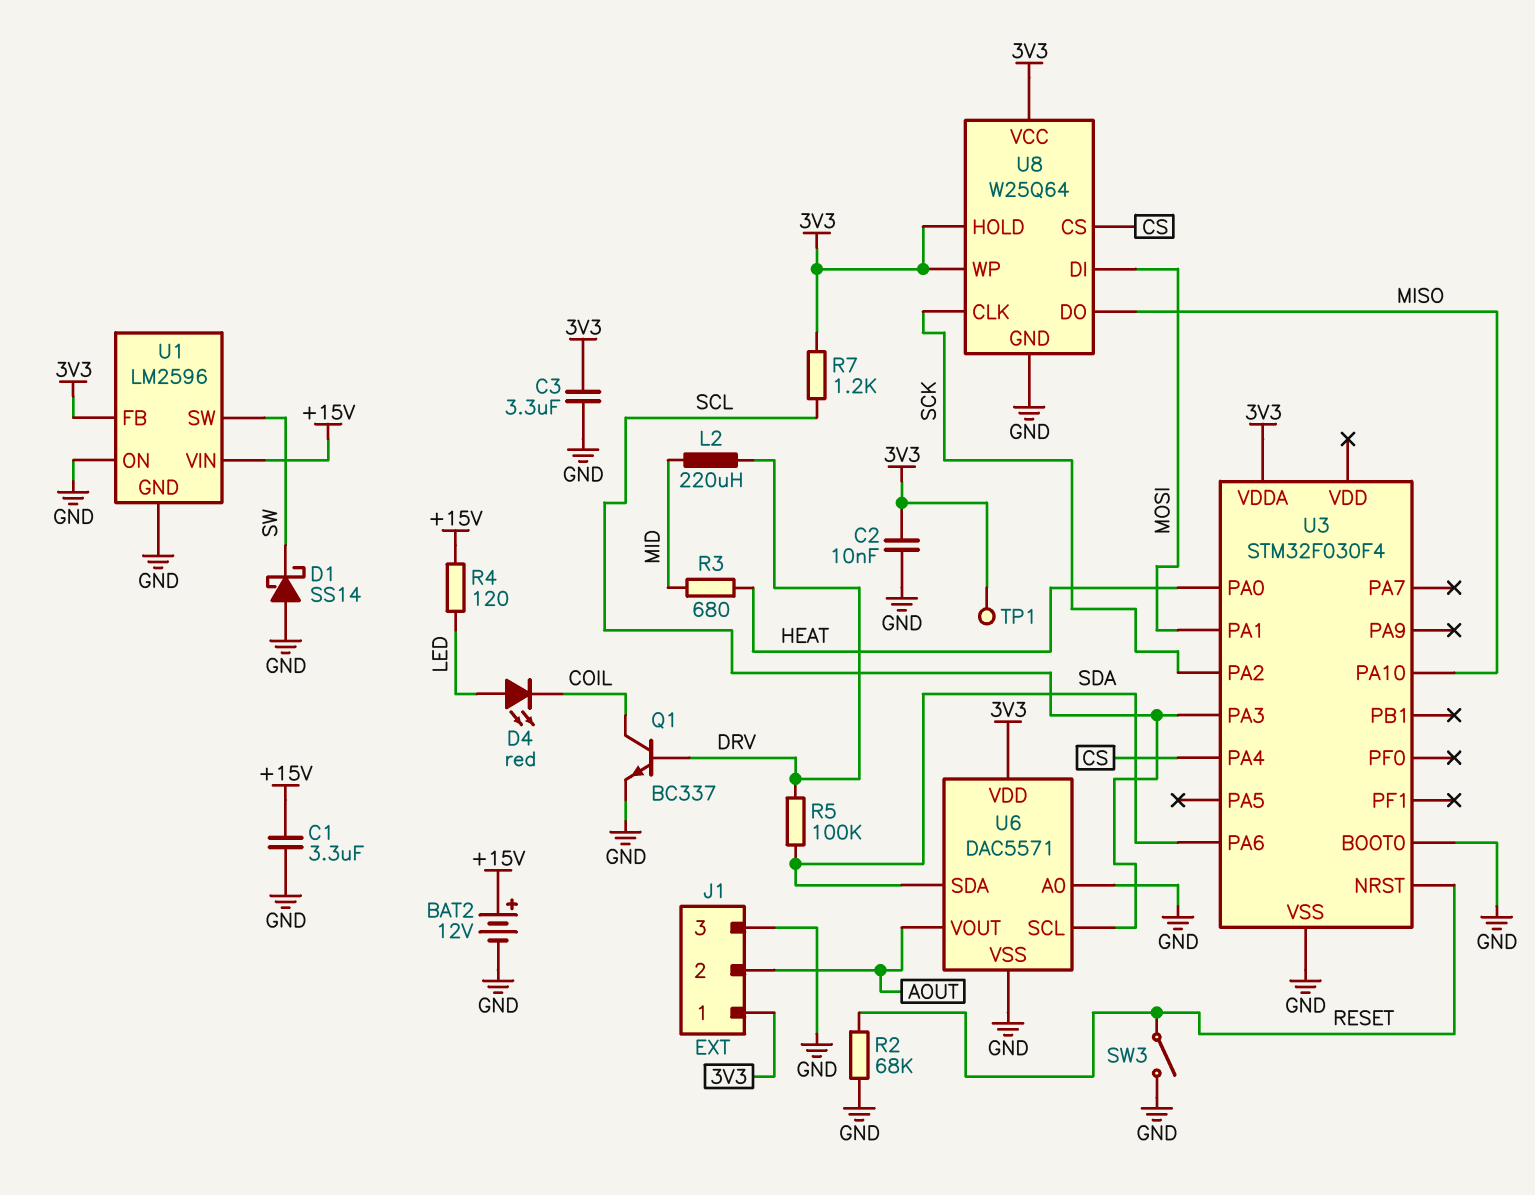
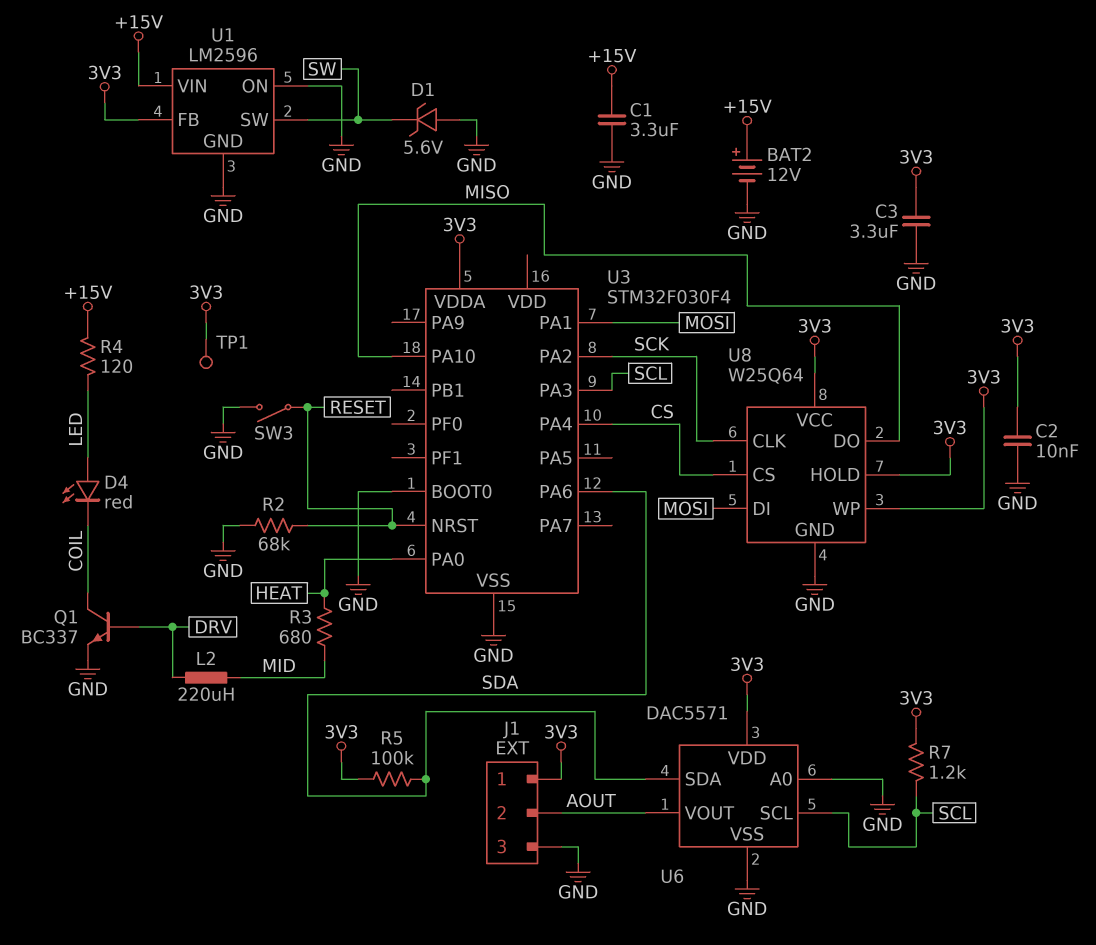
D1: schottky SS14 (A GND, K SW) -> zener 5.6V (A GND, K SW)
R5: 100k (DRV, SDA) -> 100k (3V3, SDA)

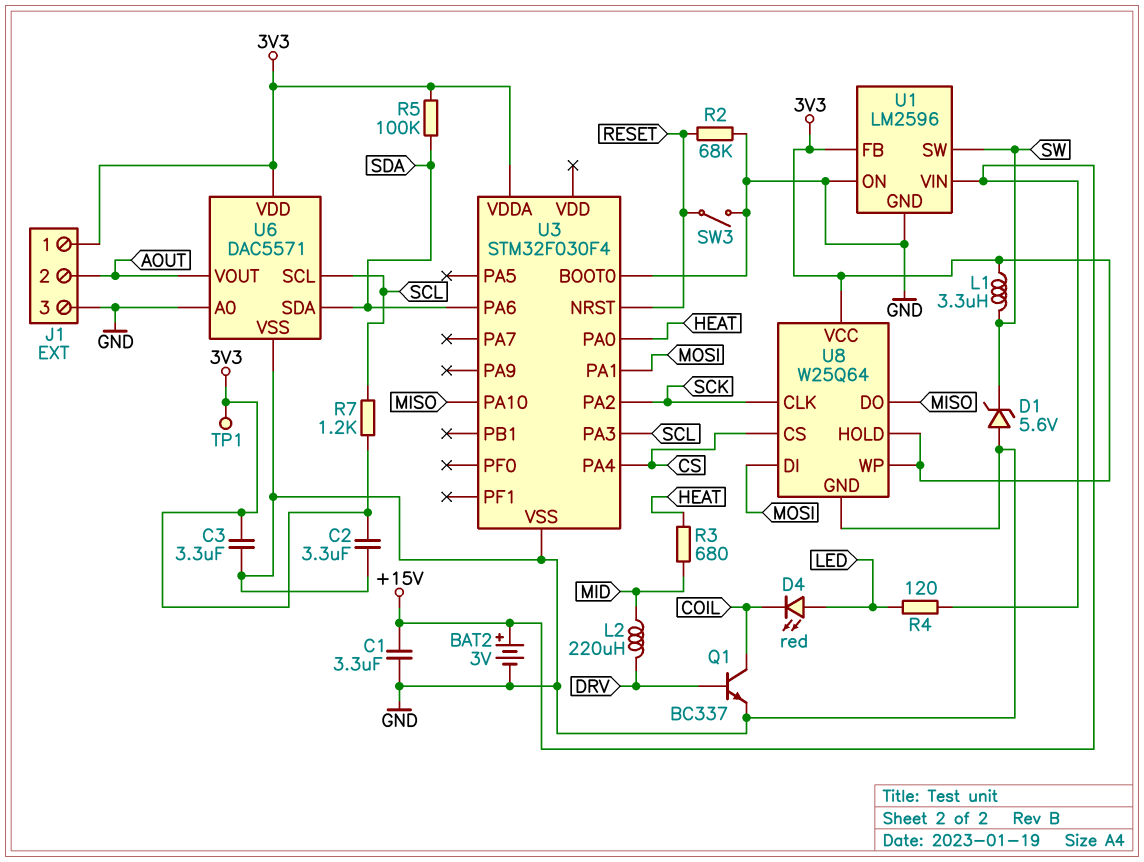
BAT2: 12V (plus +15V, minus GND) -> 3V (plus +15V, minus GND)
C2: 10nF (3V3, GND) -> 3.3uF (3V3, GND)
L1: none -> 3.3uH (3V3, SW)

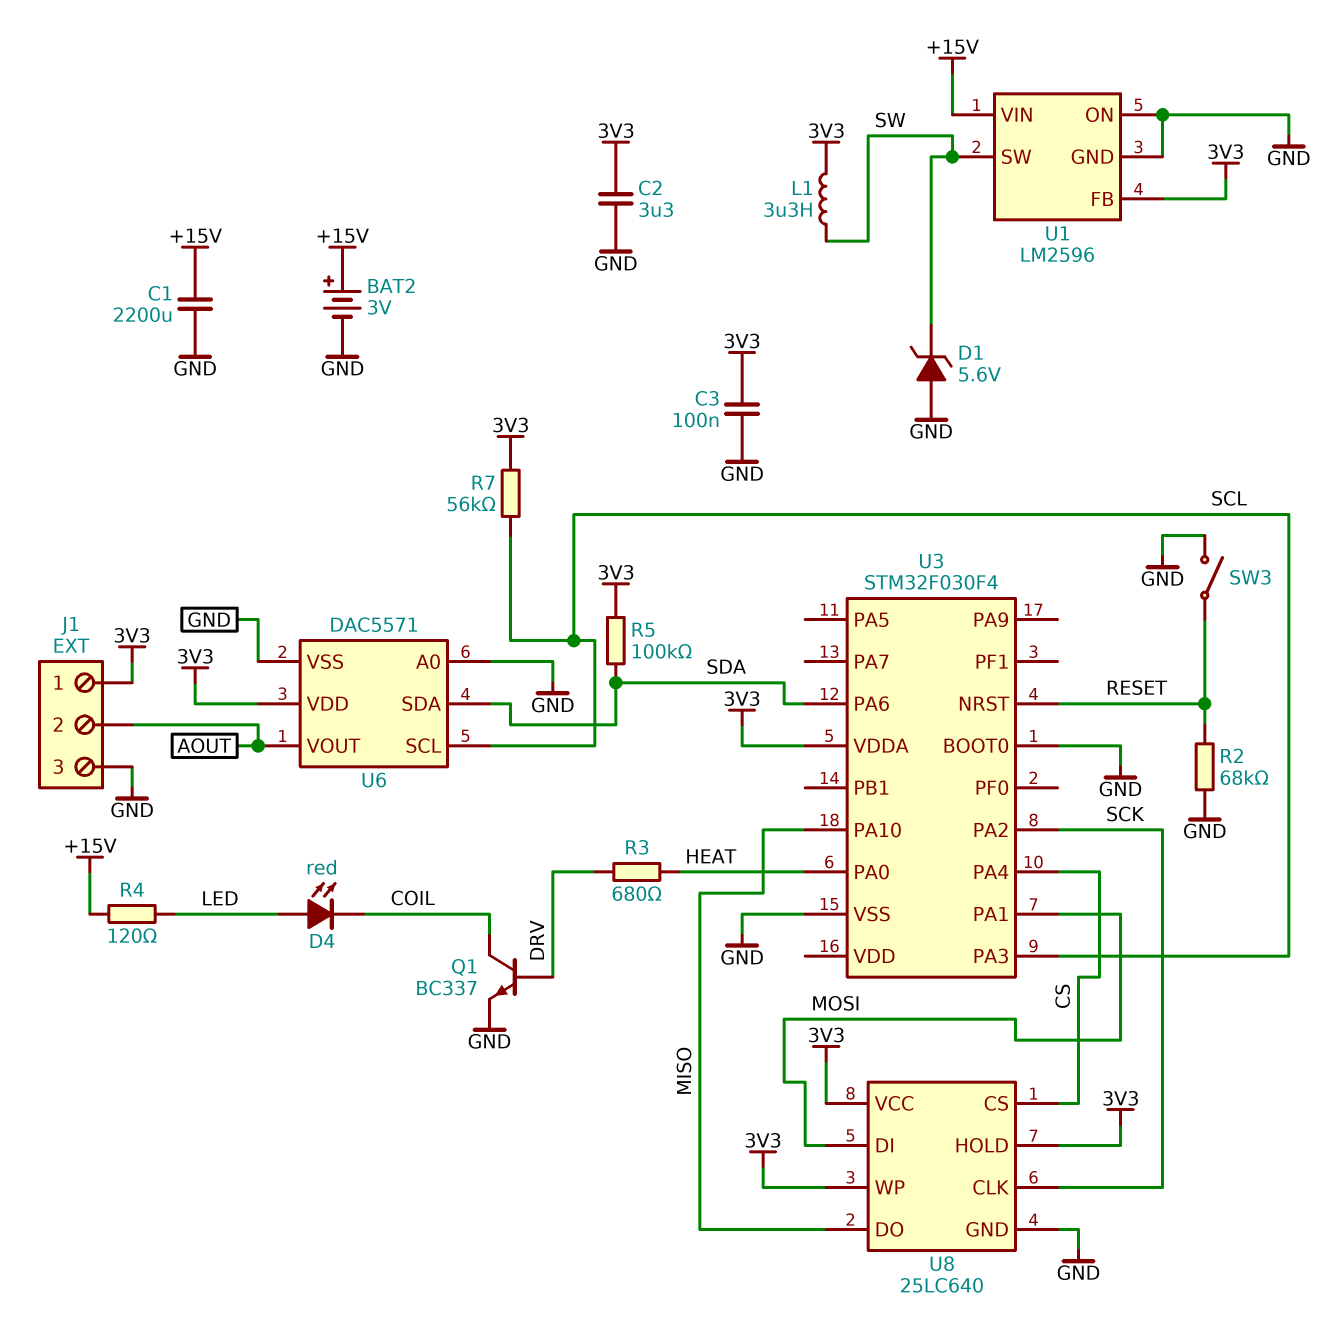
C1: 3.3uF (+15V, GND) -> 2200uF (+15V, GND)
C3: 3.3uF (3V3, GND) -> 100nF (3V3, GND)
L2: 220uH (DRV, MID) -> none
R3: 680 (HEAT, MID) -> 680 (DRV, HEAT)
R7: 1.2k (3V3, SCL) -> 56k (3V3, SCL)
TP1: test point (3V3) -> none
U8: W25Q64 -> 25LC640

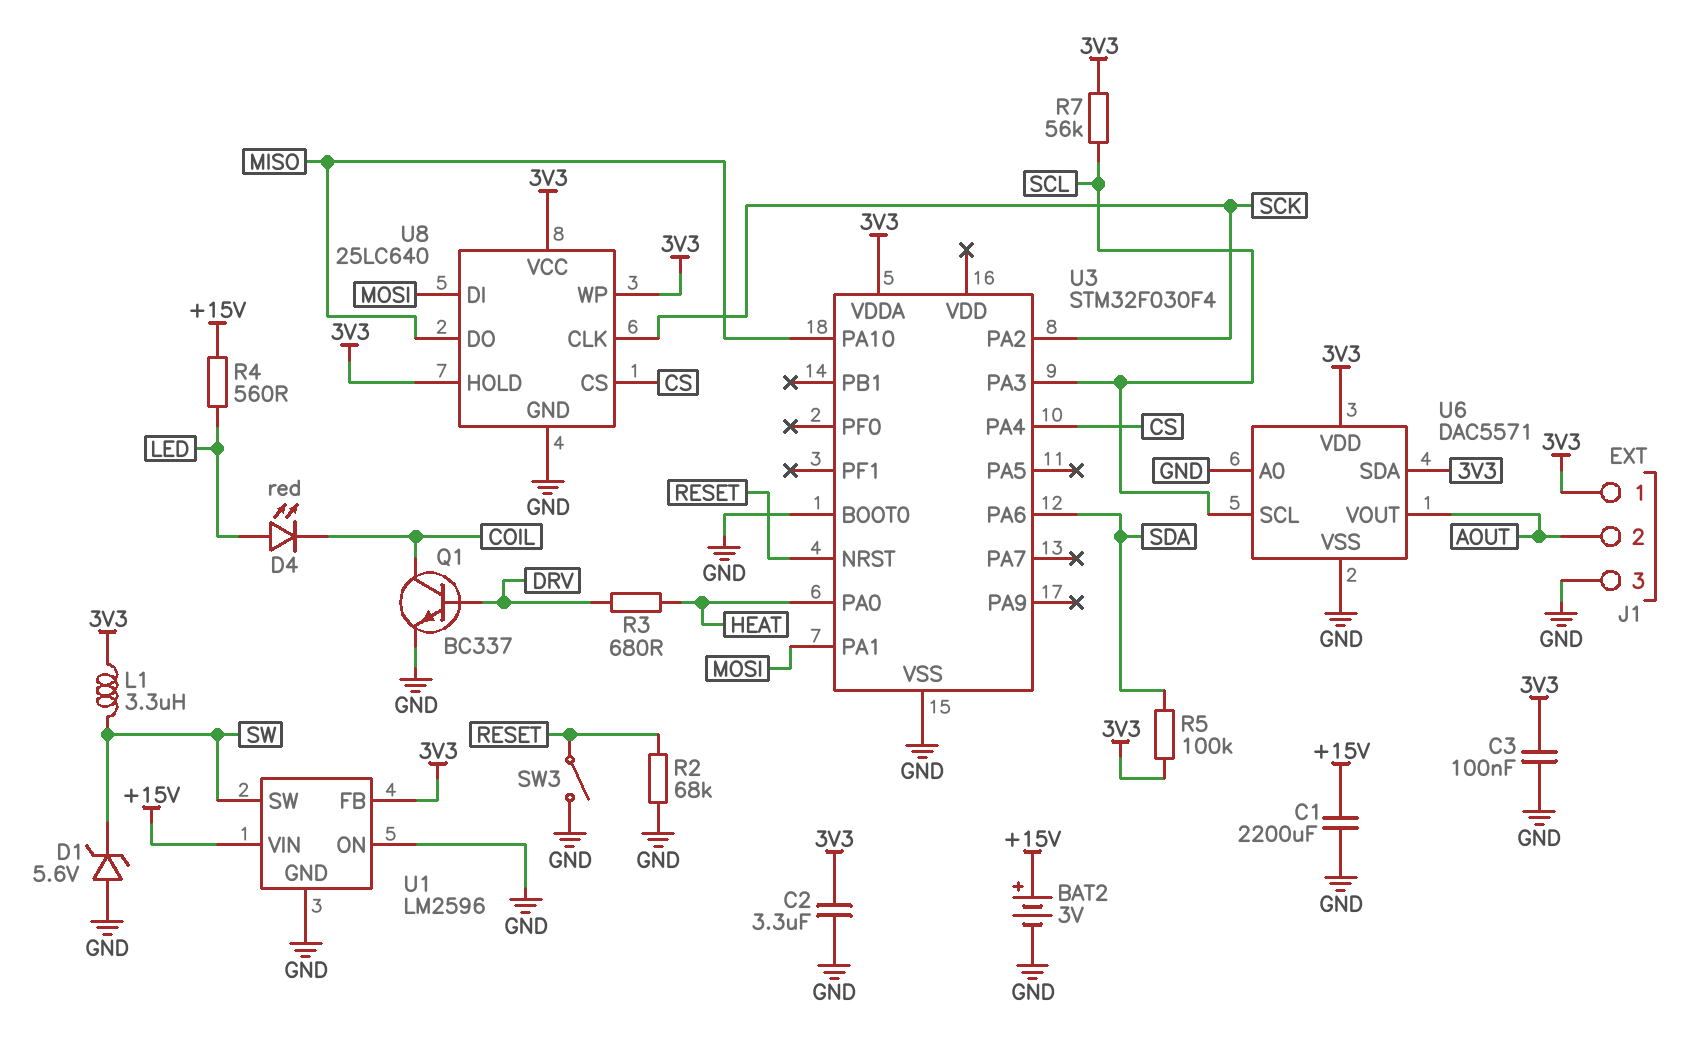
R4: 120 (+15V, LED) -> 560 (+15V, LED)
U6 pin SDA: SDA -> 3V3

